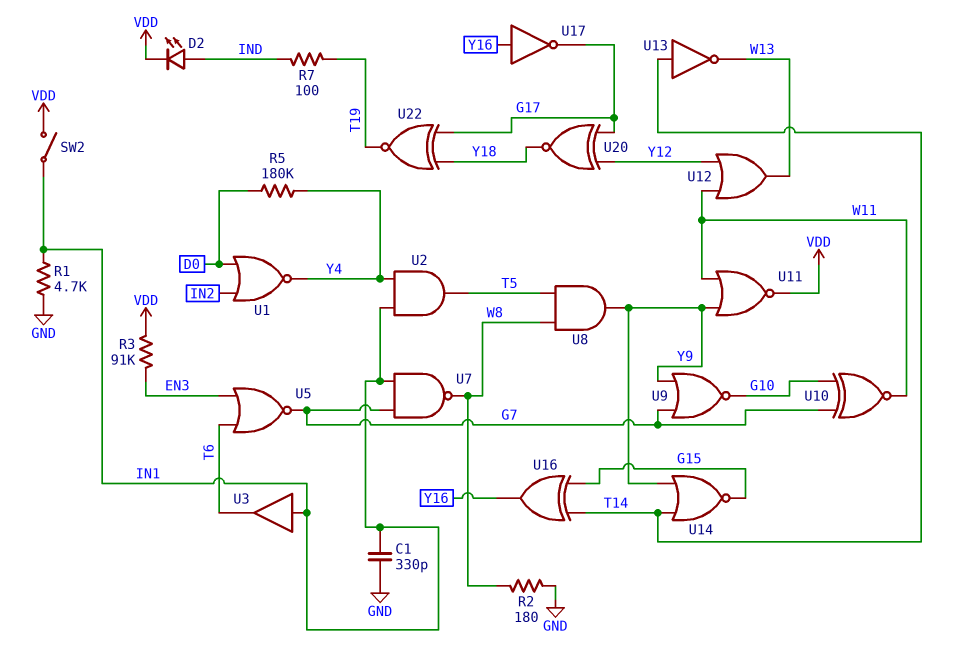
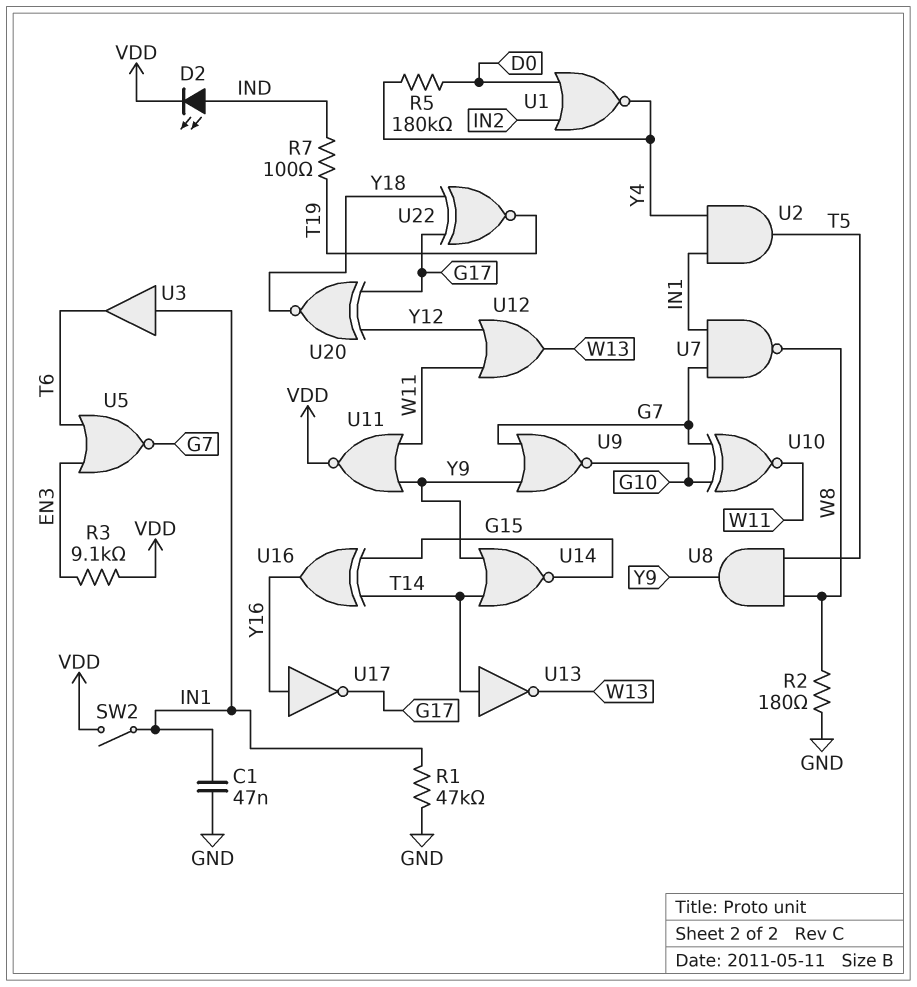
C1: 330pF (GND, IN1) -> 47nF (GND, IN1)
R1: 4.7k (GND, IN1) -> 47k (GND, IN1)
R3: 91k (EN3, VDD) -> 9.1k (EN3, VDD)

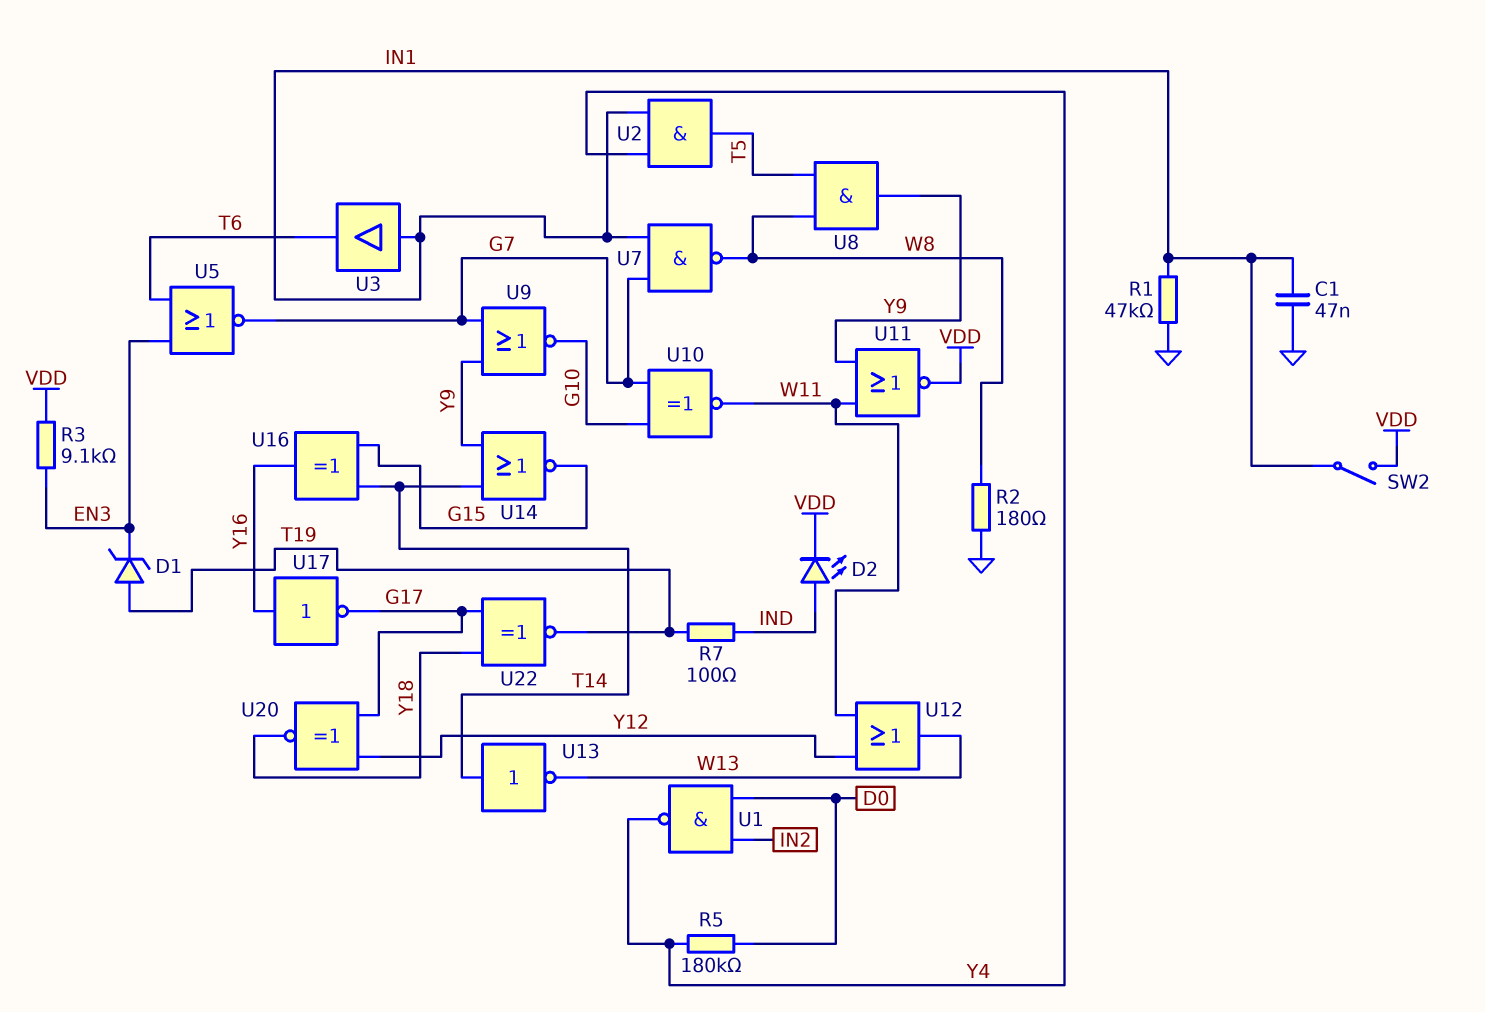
D1: none -> zener (A T19, K EN3)
U1: NOR (in D0, in IN2, out Y4) -> NAND (in D0, in IN2, out Y4)

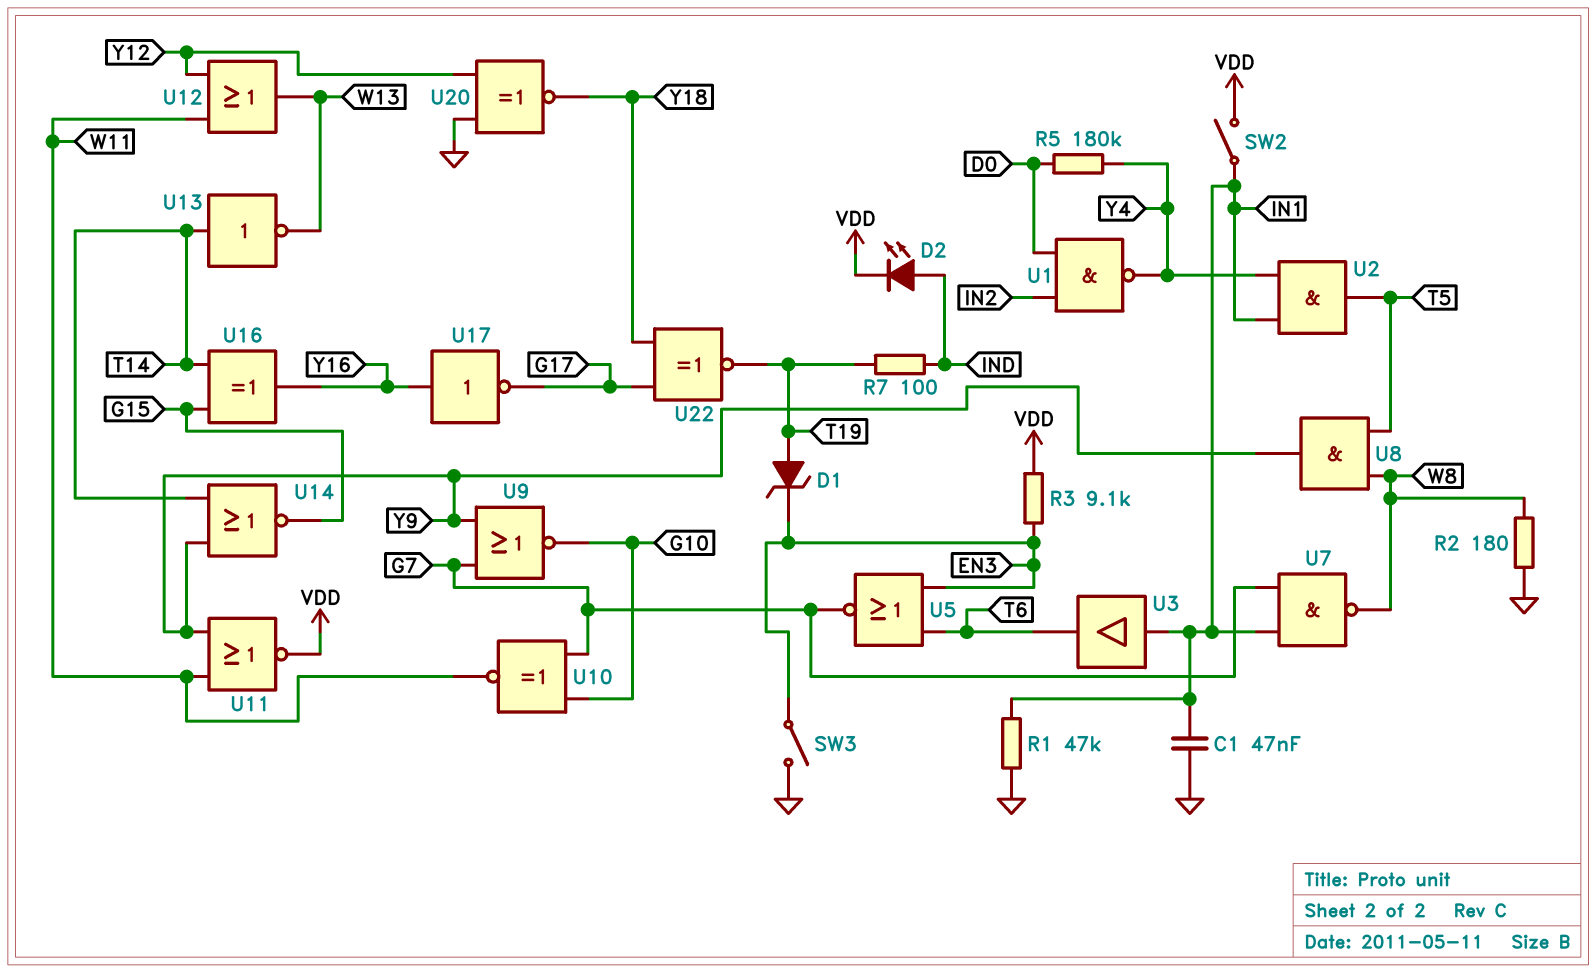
SW3: none -> switch (EN3, GND)
U20: XNOR (in G17, in Y12, out Y18) -> XNOR (in GND, in Y12, out Y18)

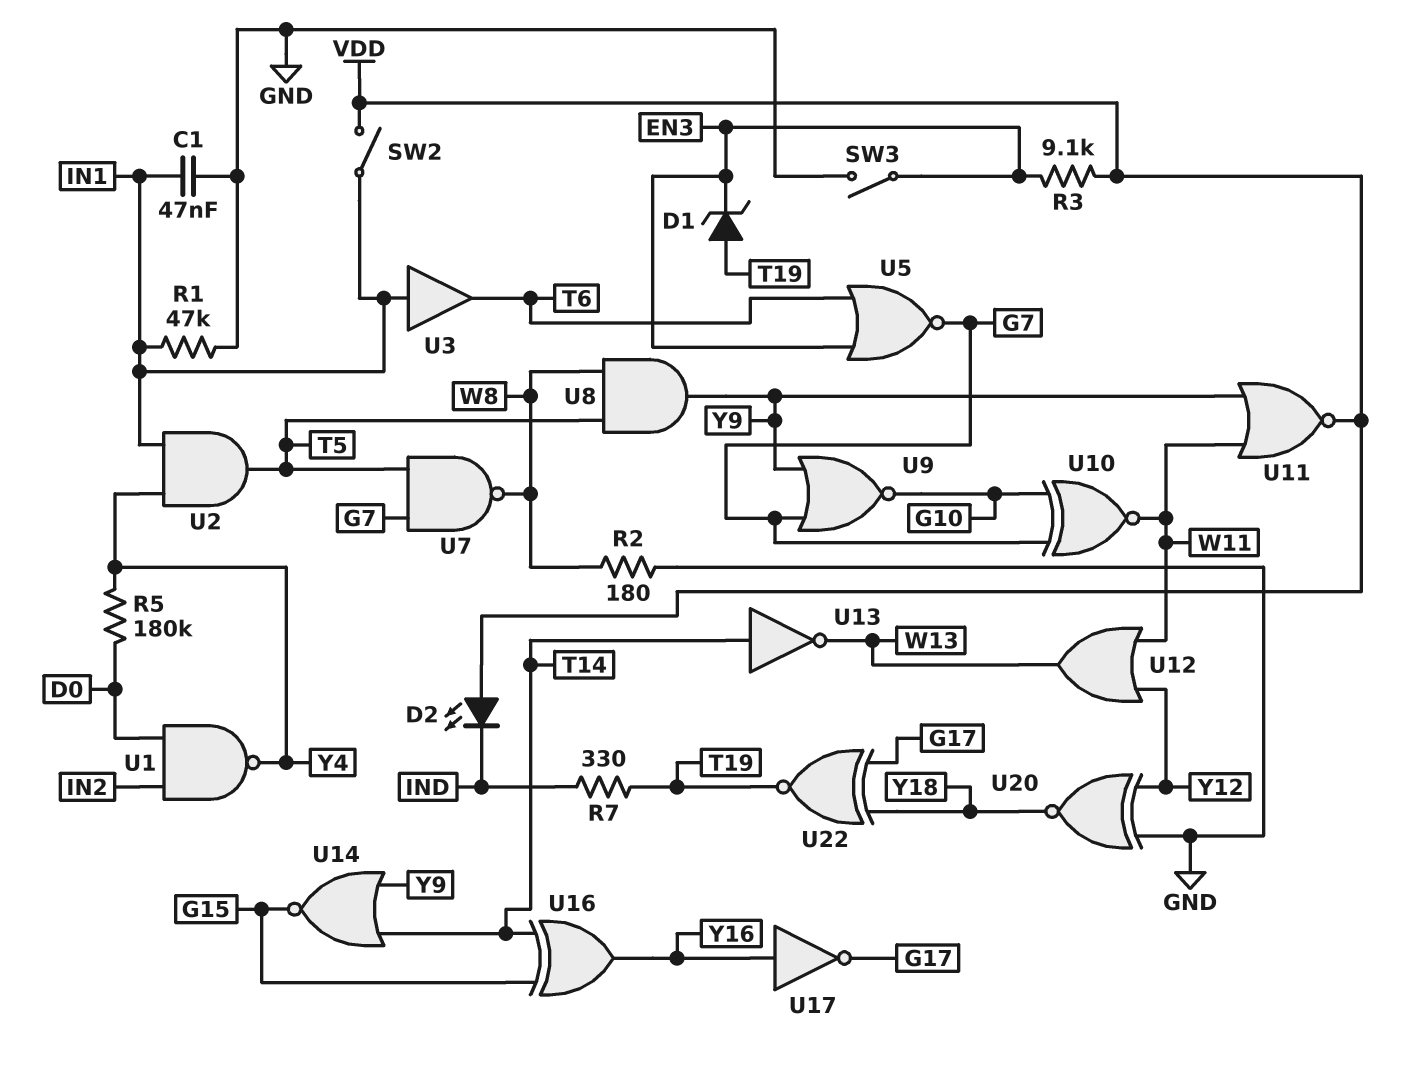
D2: LED (A IND, K VDD) -> LED (A VDD, K IND)
R7: 100 (IND, T19) -> 330 (IND, T19)
U7: NAND (in G7, in IN1, out W8) -> NAND (in G7, in T5, out W8)

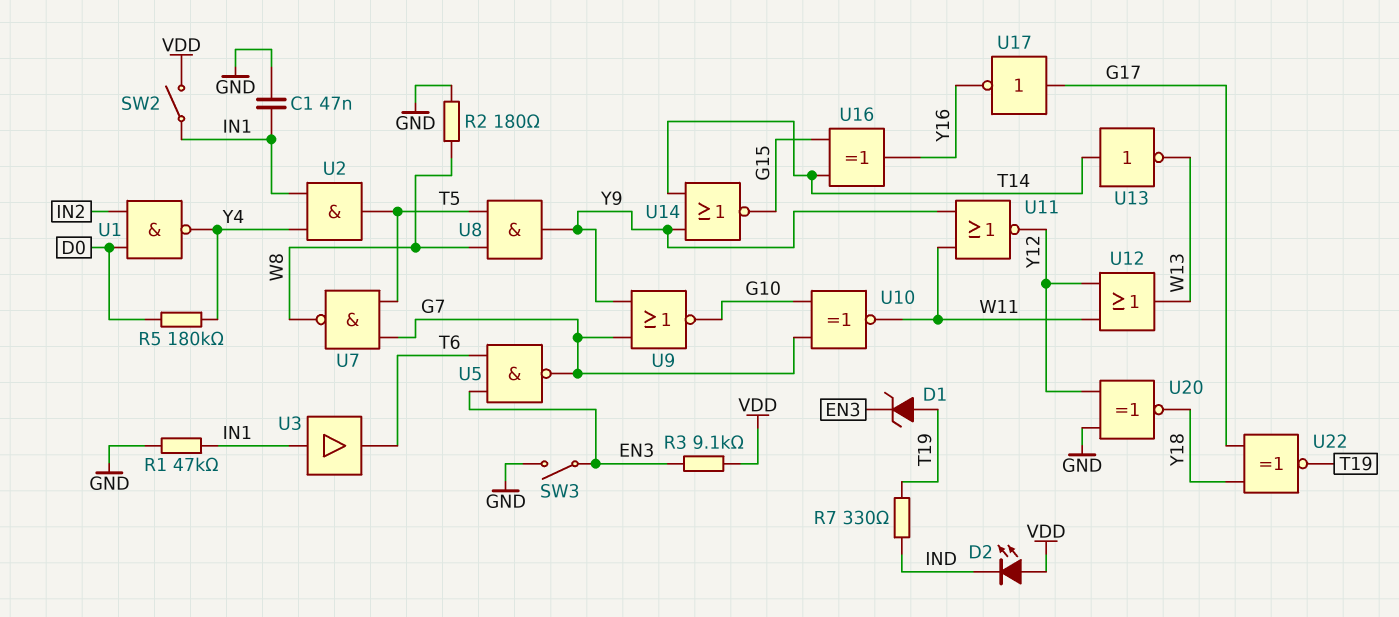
U5: NOR (in EN3, in T6, out G7) -> NAND (in EN3, in T6, out G7)
U11: NOR (in W11, in Y9, out VDD) -> NOR (in W11, in Y9, out Y12)
U17: NOT (in Y16, out G17) -> NOT (in G17, out Y16)

